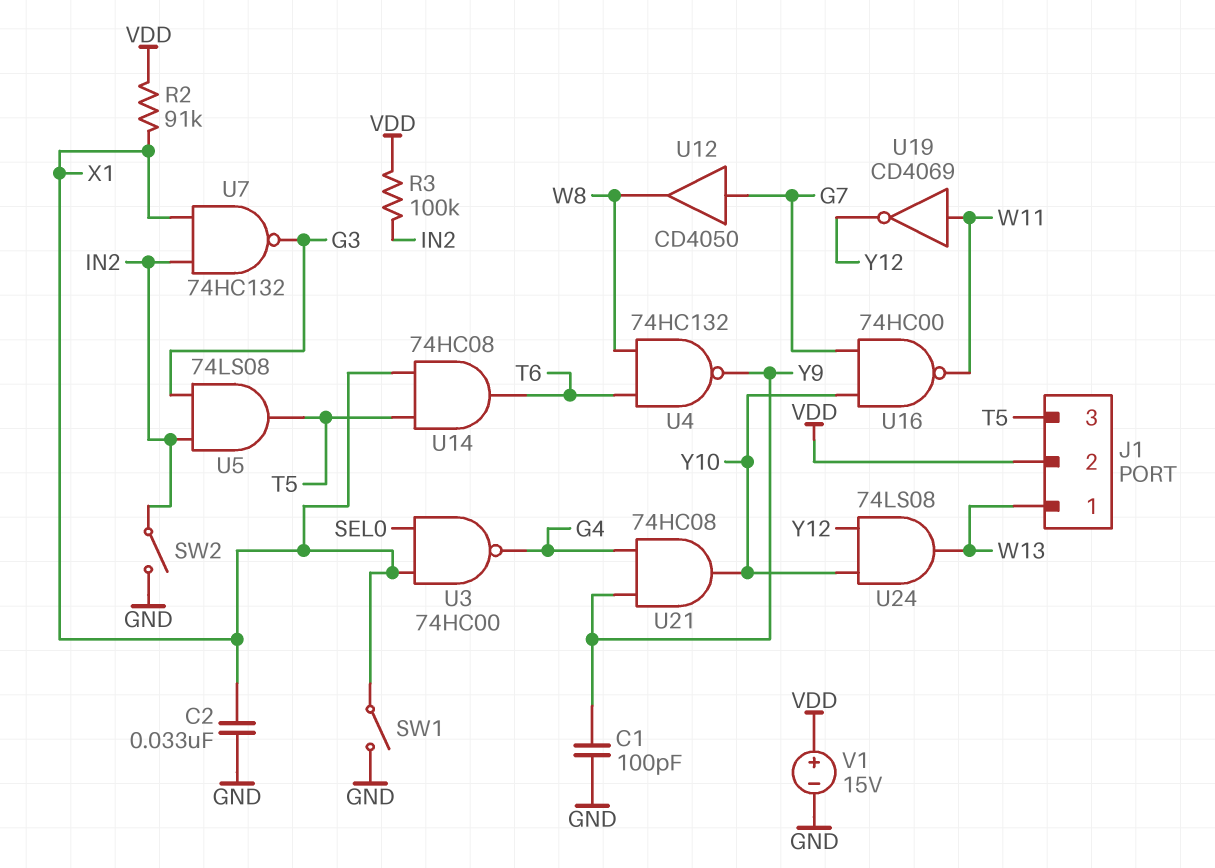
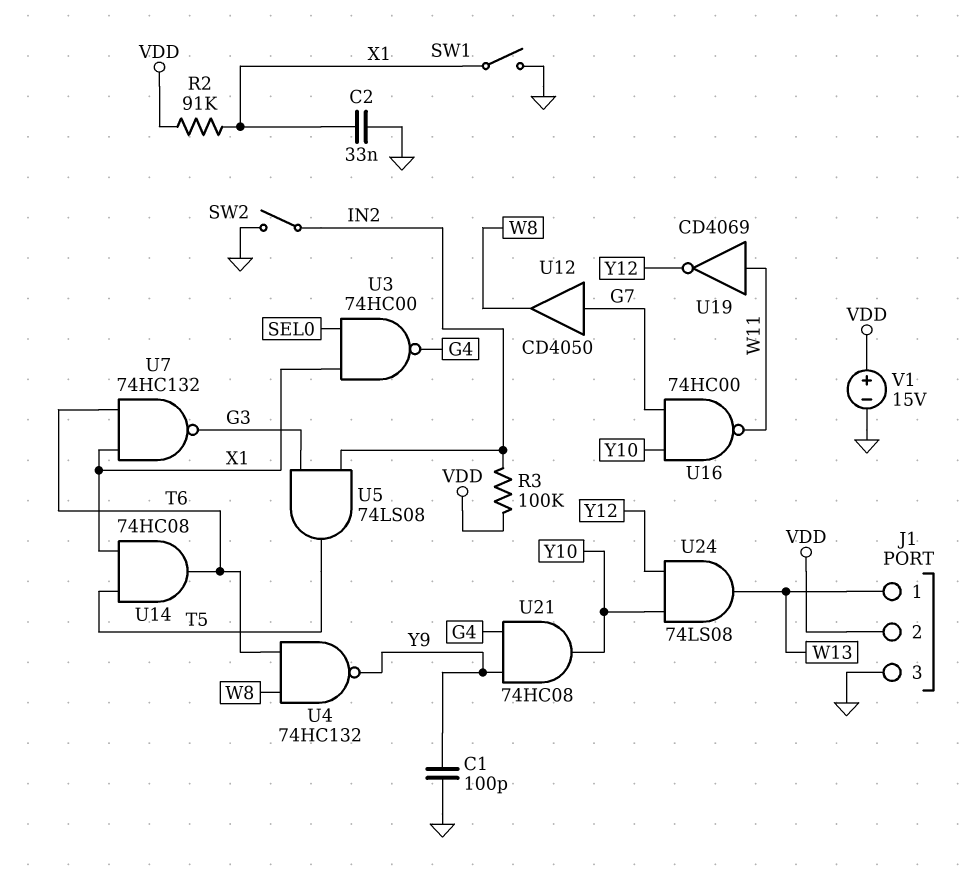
J1 pin 3: T5 -> GND
U7: NAND 74HC132 (in IN2, in X1, out G3) -> NAND 74HC132 (in T6, in X1, out G3)

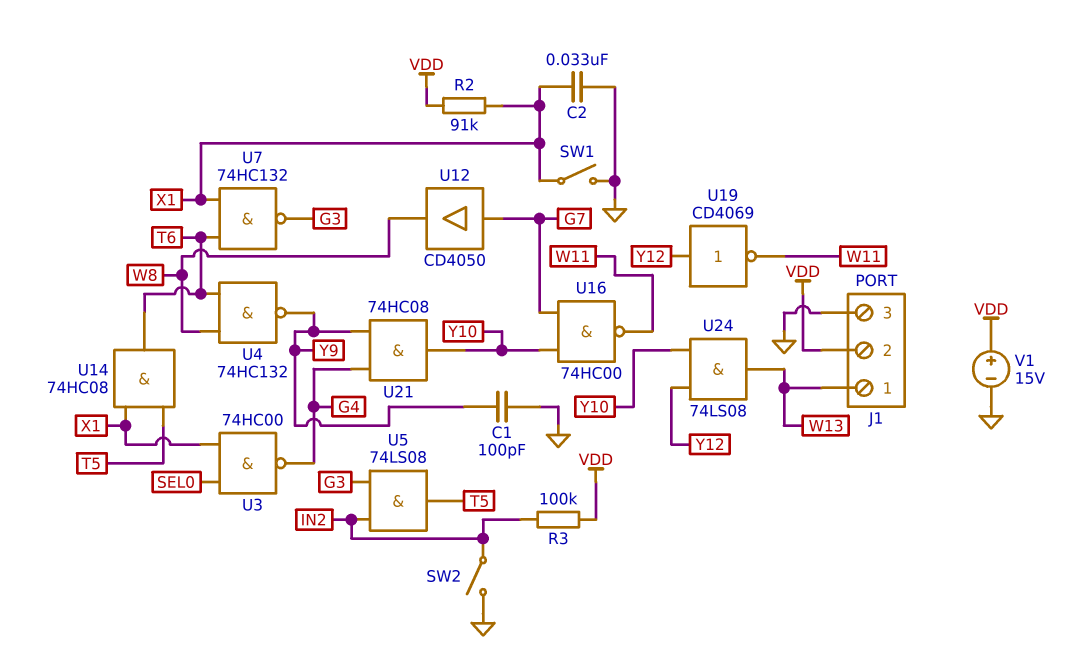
U19: NOT CD4069 (in W11, out Y12) -> NOT CD4069 (in Y12, out W11)

